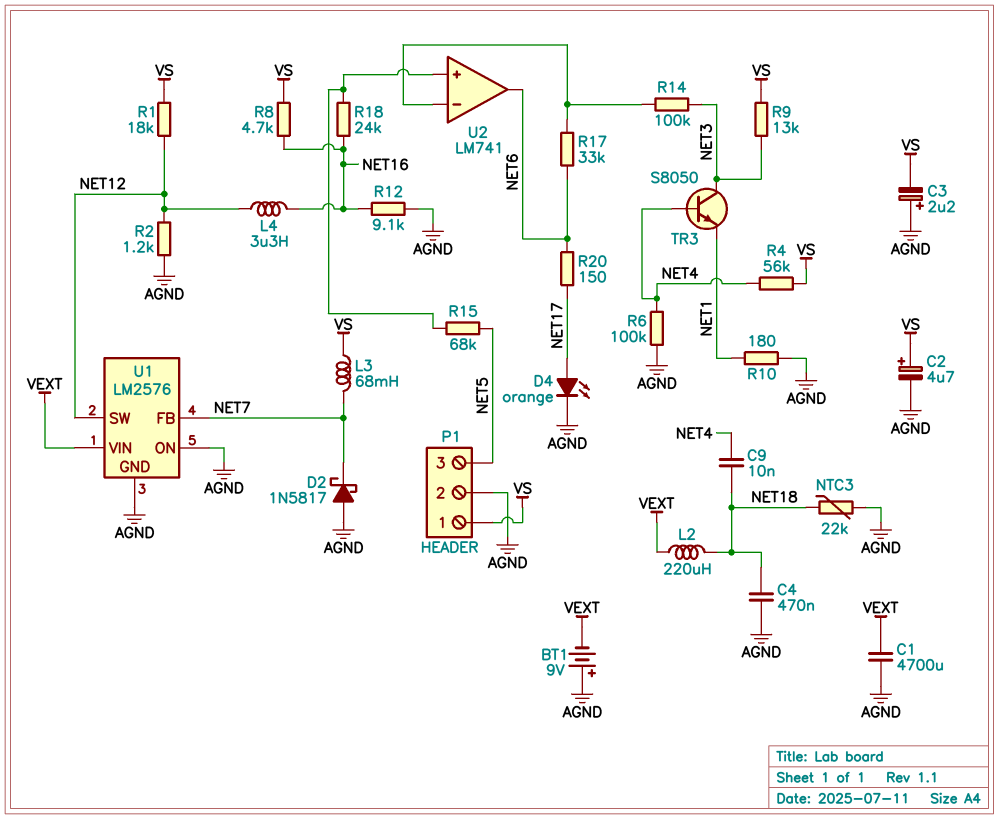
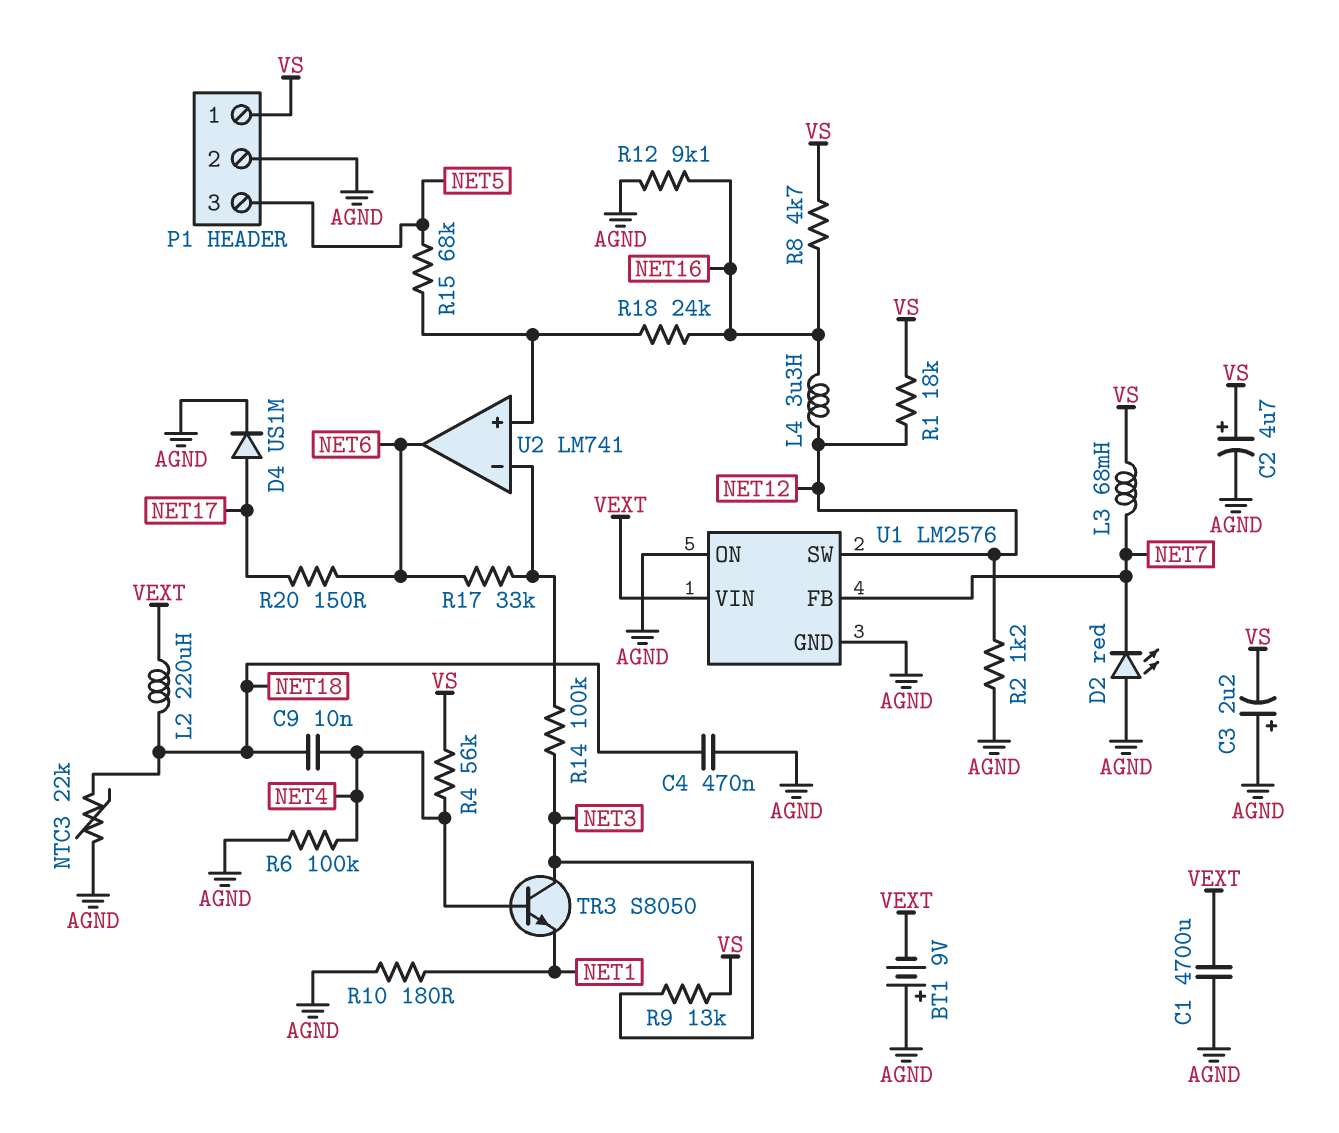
D2: schottky 1N5817 (A AGND, K NET7) -> LED red (A AGND, K NET7)
D4: LED orange (A NET17, K AGND) -> diode US1M (A NET17, K AGND)

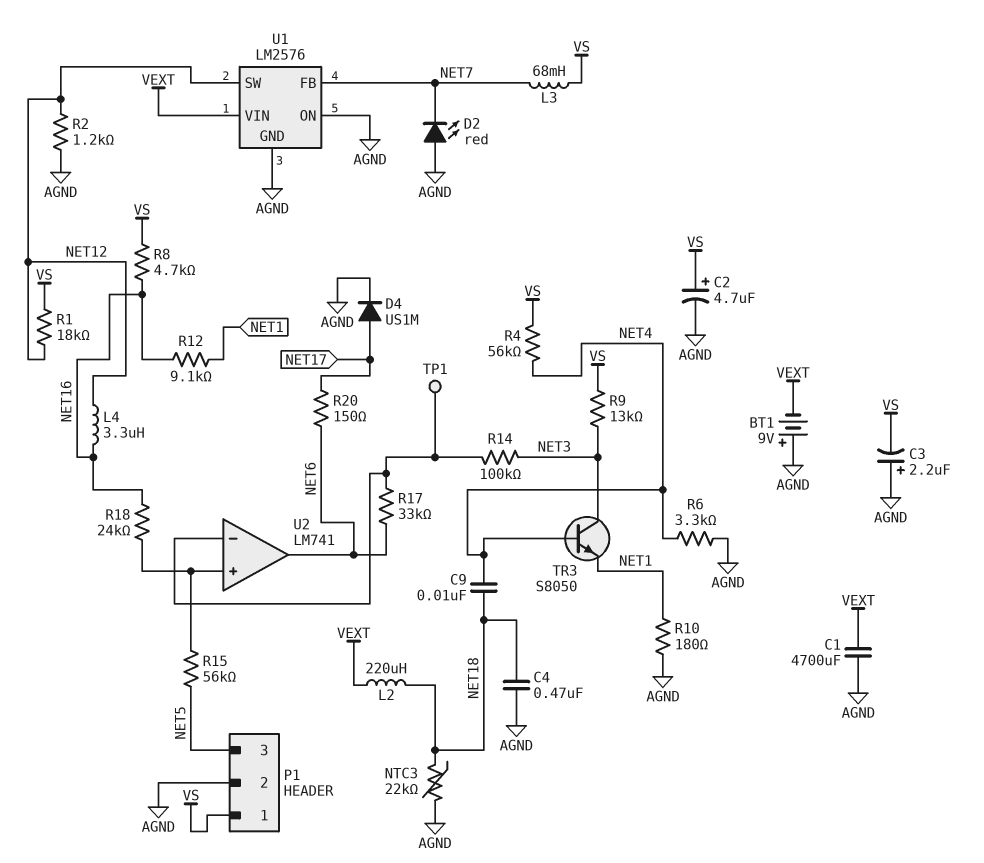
R6: 100k (AGND, NET4) -> 3.3k (AGND, NET4)
R12: 9.1k (AGND, NET16) -> 9.1k (NET1, NET16)
R15: 68k (NET5, U2/in+) -> 56k (NET5, U2/in+)
TP1: none -> test point (U2/in-)

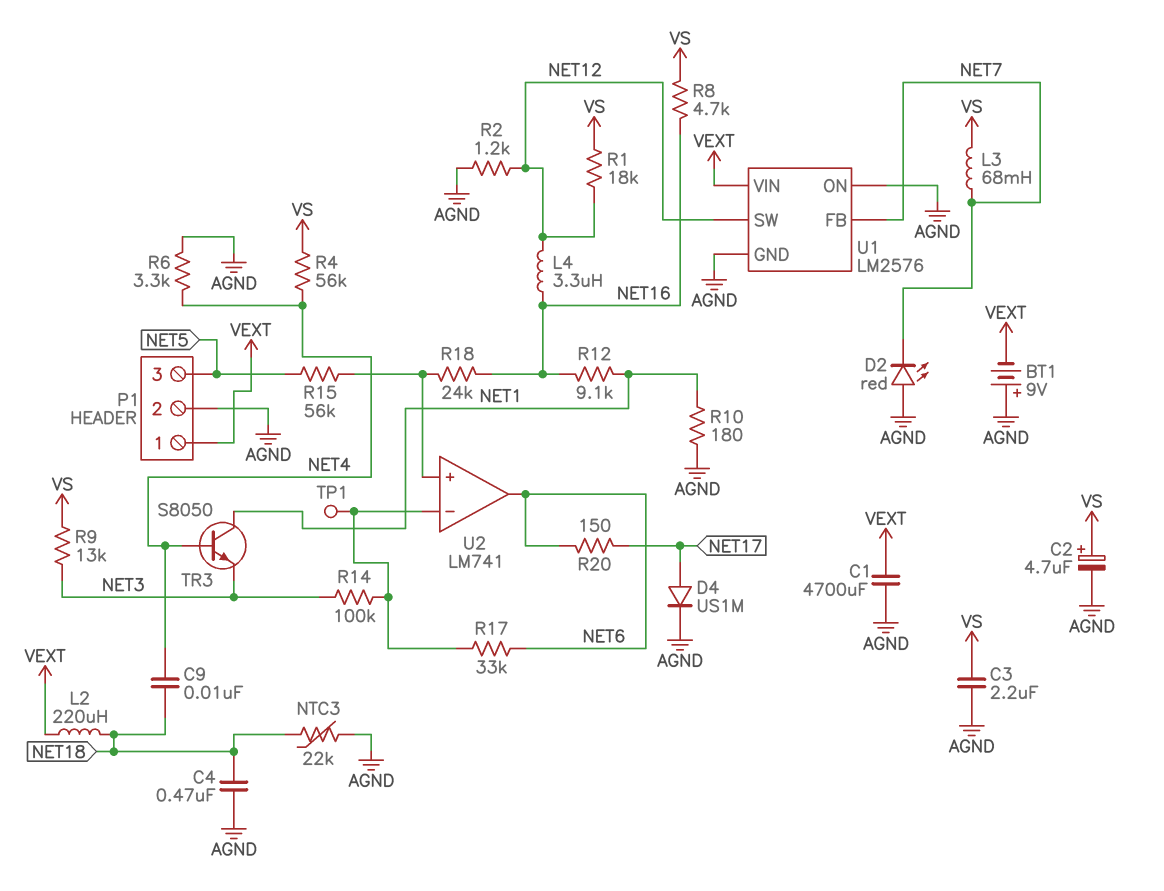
C3: 2.2uF (plus AGND, minus VS) -> 2.2uF (AGND, VS)
P1 pin 1: VS -> VEXT
TR3: NPN S8050 (B NET4, C NET3, E NET1) -> NPN S8050 (B NET4, C NET1, E NET3)

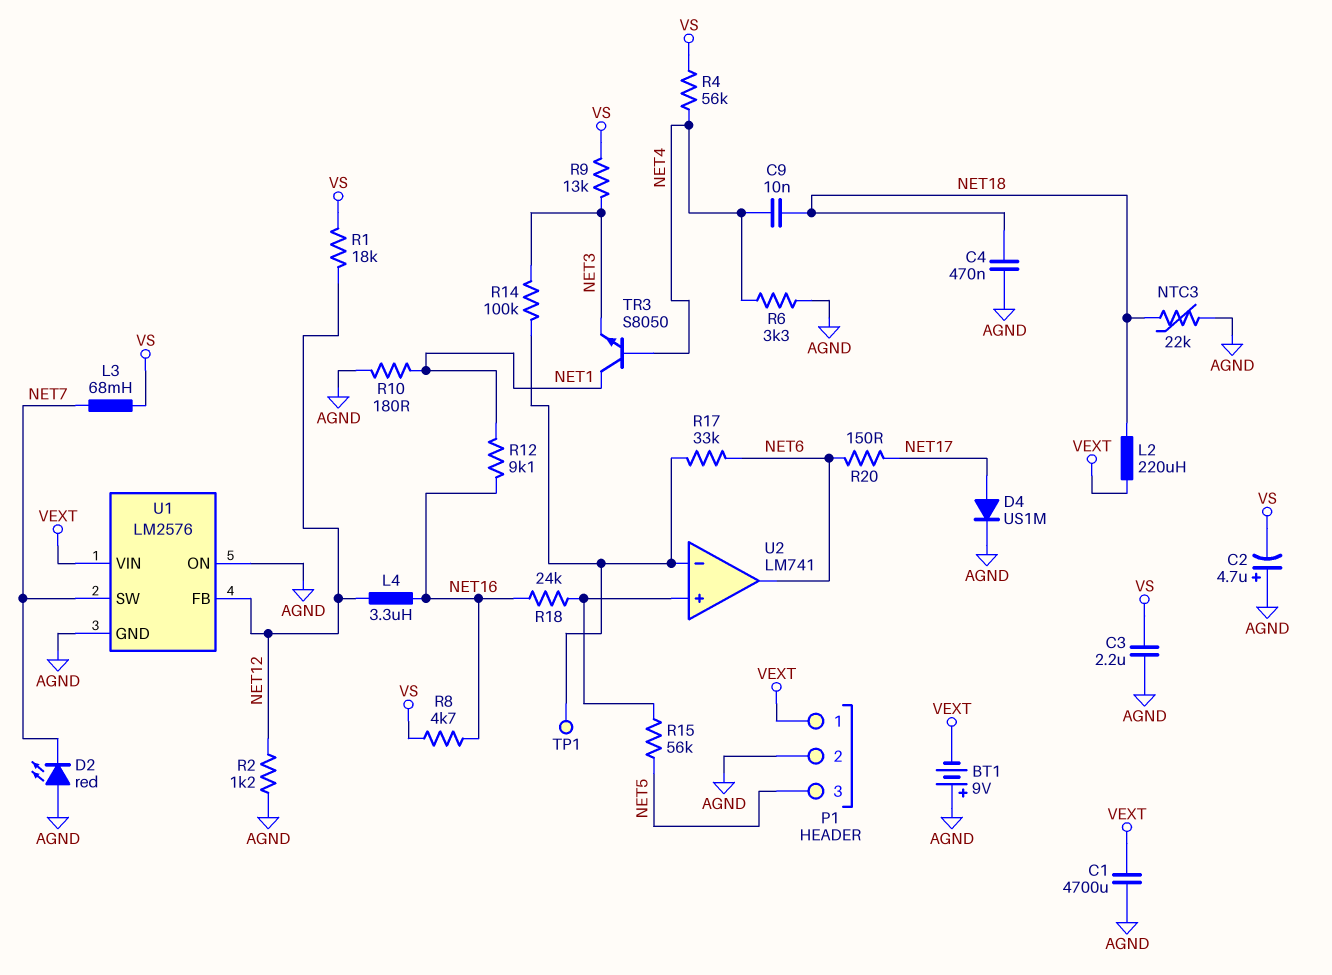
C2: 4.7uF (plus VS, minus AGND) -> 4.7uF (plus AGND, minus VS)
U1 pin FB: NET7 -> NET12
U1 pin SW: NET12 -> NET7

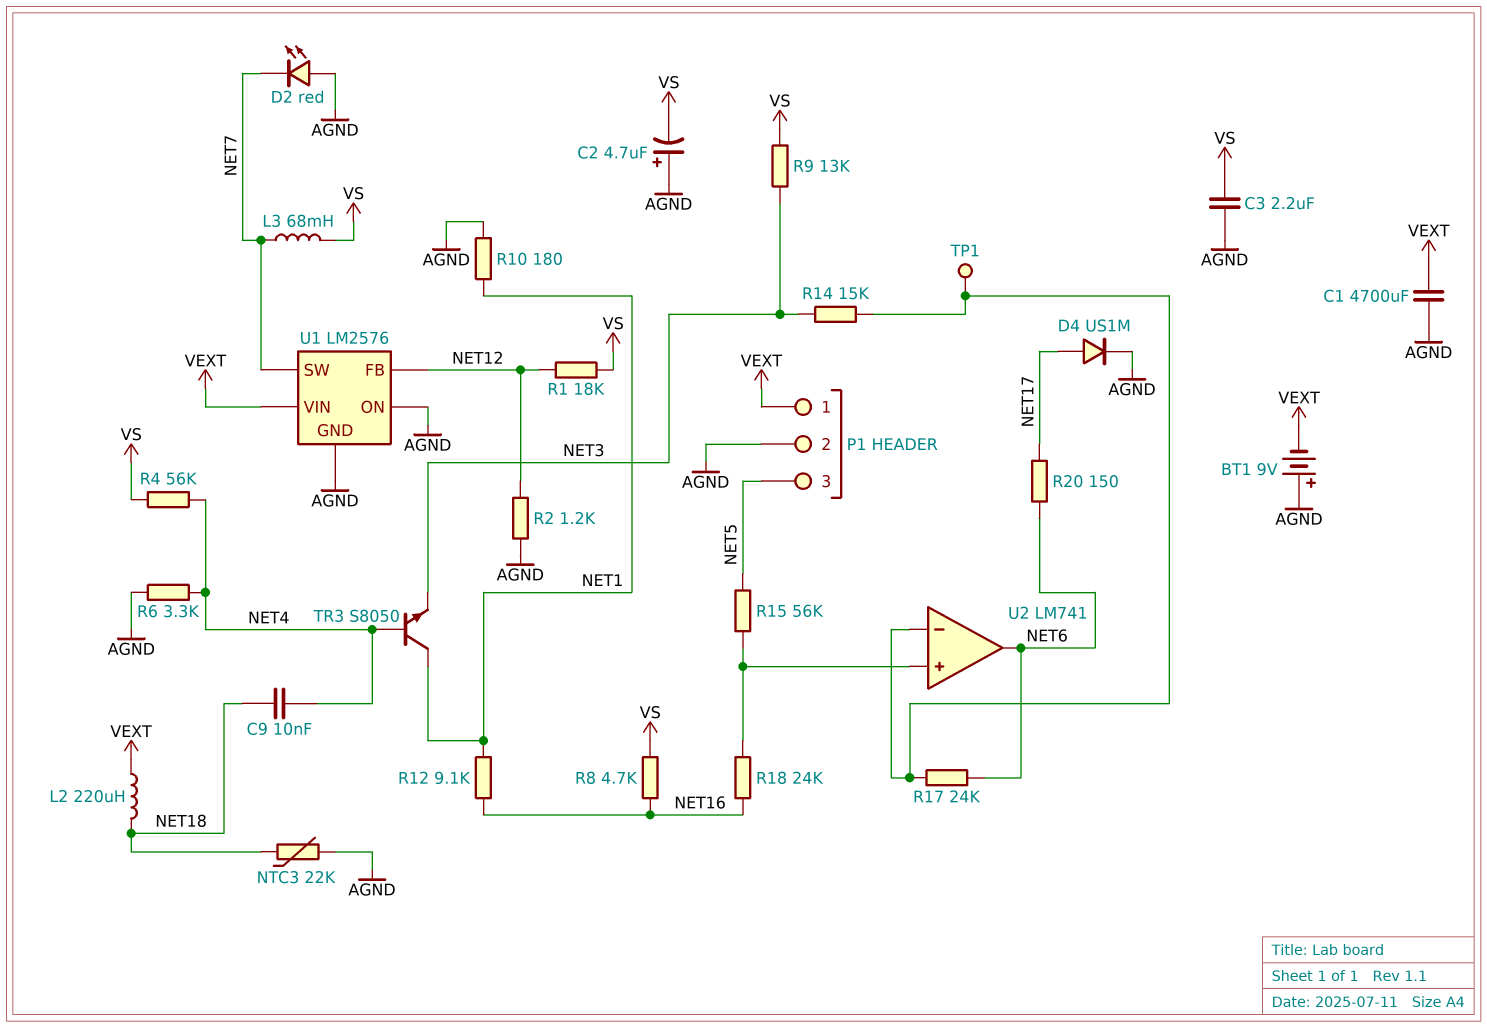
C4: 470nF (AGND, NET18) -> none
L4: 3.3uH (NET12, NET16) -> none
R14: 100k (NET3, U2/in-) -> 15k (NET3, U2/in-)
R17: 33k (NET6, U2/in-) -> 24k (NET6, U2/in-)

